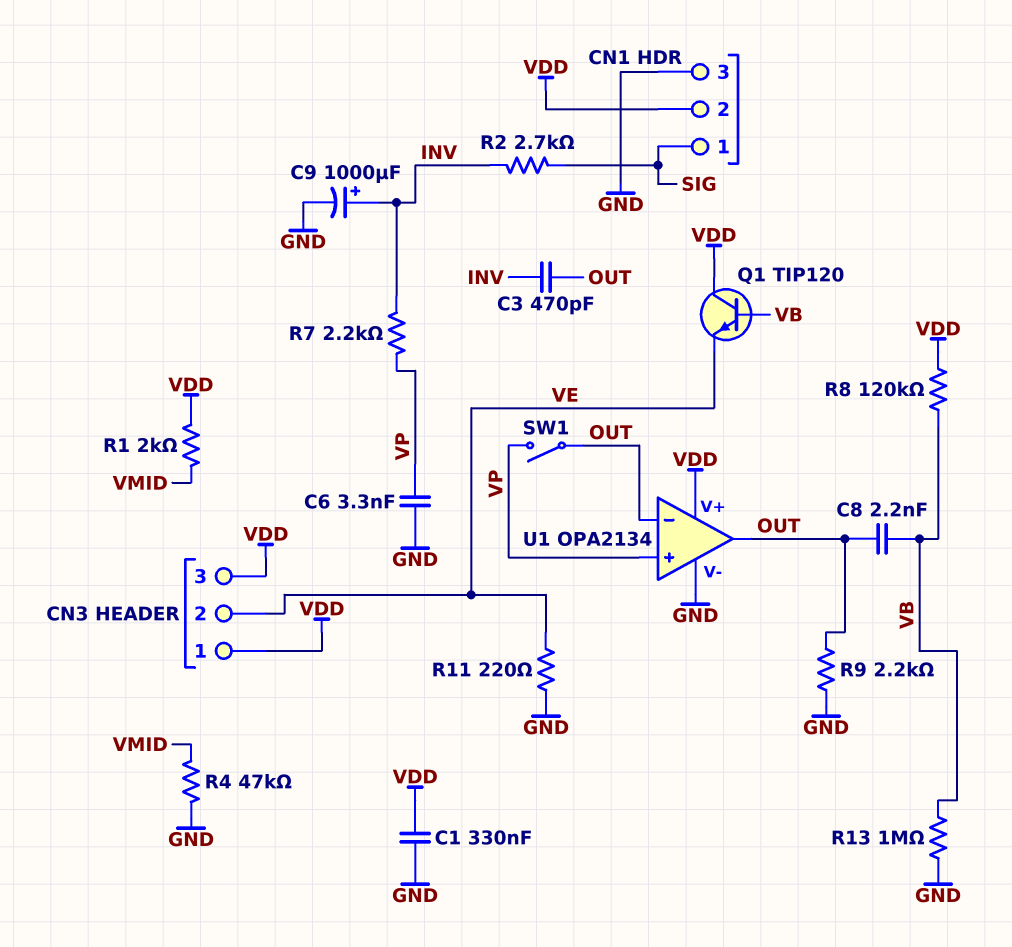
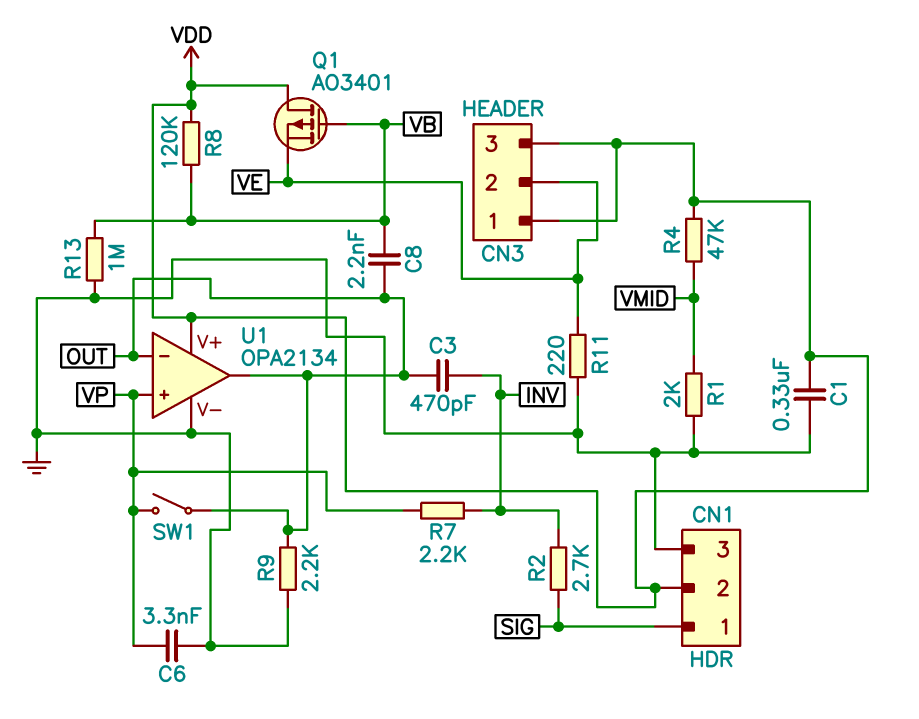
C9: 1000uF (plus INV, minus GND) -> none
Q1: NPN TIP120 (B VB, C VDD, E VE) -> PMOS AO3401 (G VB, D VDD, S VE)
R1: 2k (VDD, VMID) -> 2k (GND, VMID)
R4: 47k (GND, VMID) -> 47k (VDD, VMID)

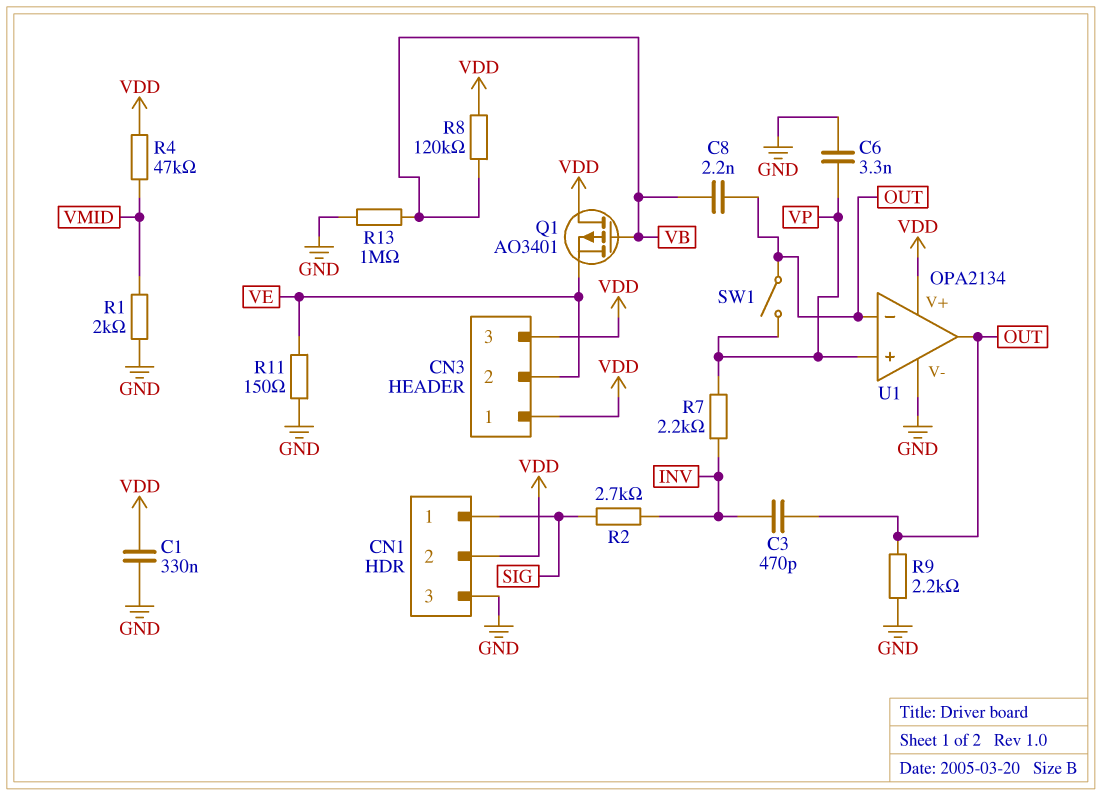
R11: 220 (GND, VE) -> 150 (GND, VE)

